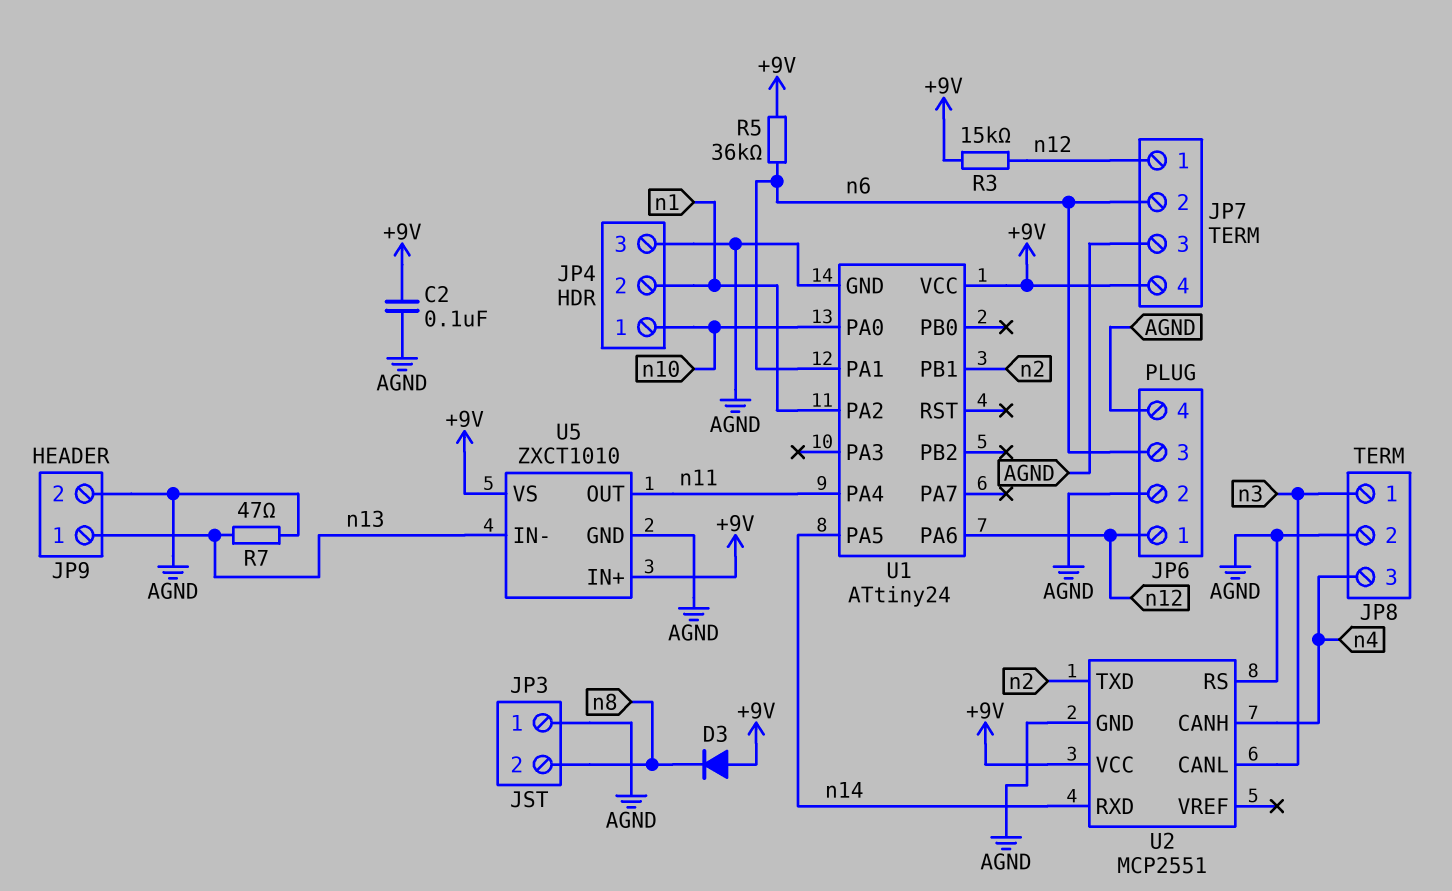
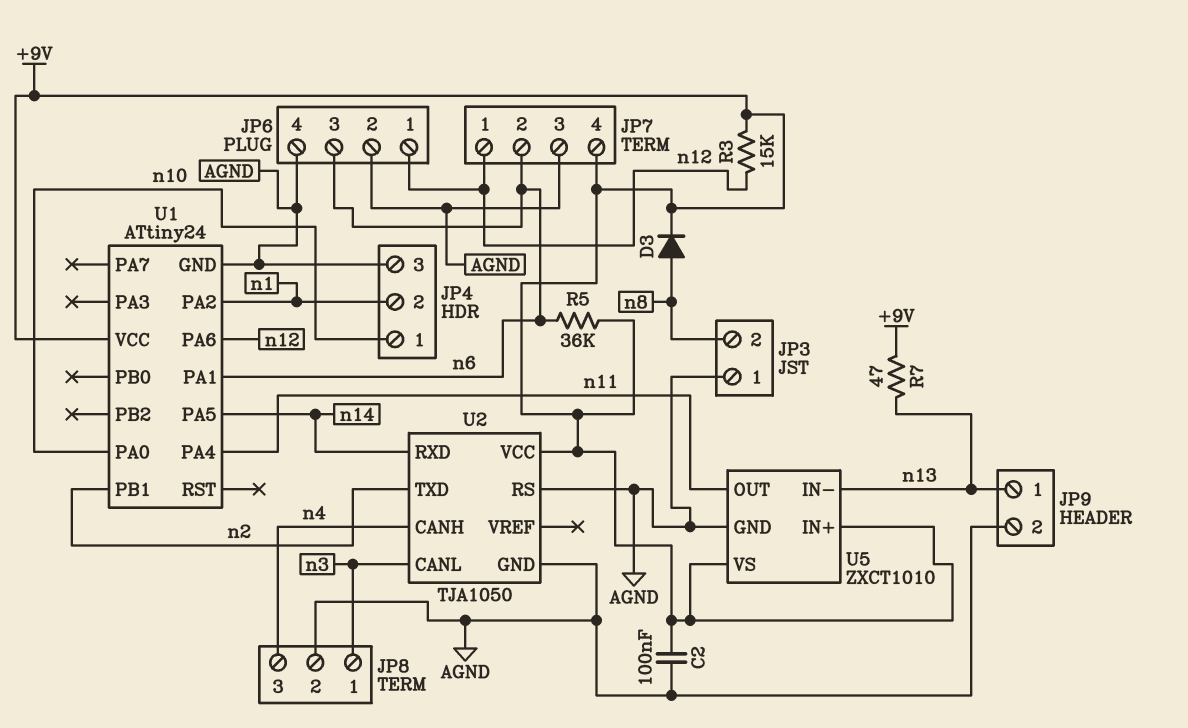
D3: diode (A +9V, K n8) -> diode (A n8, K +9V)
R7: 47 (AGND, n13) -> 47 (+9V, n13)
U2: MCP2551 -> TJA1050

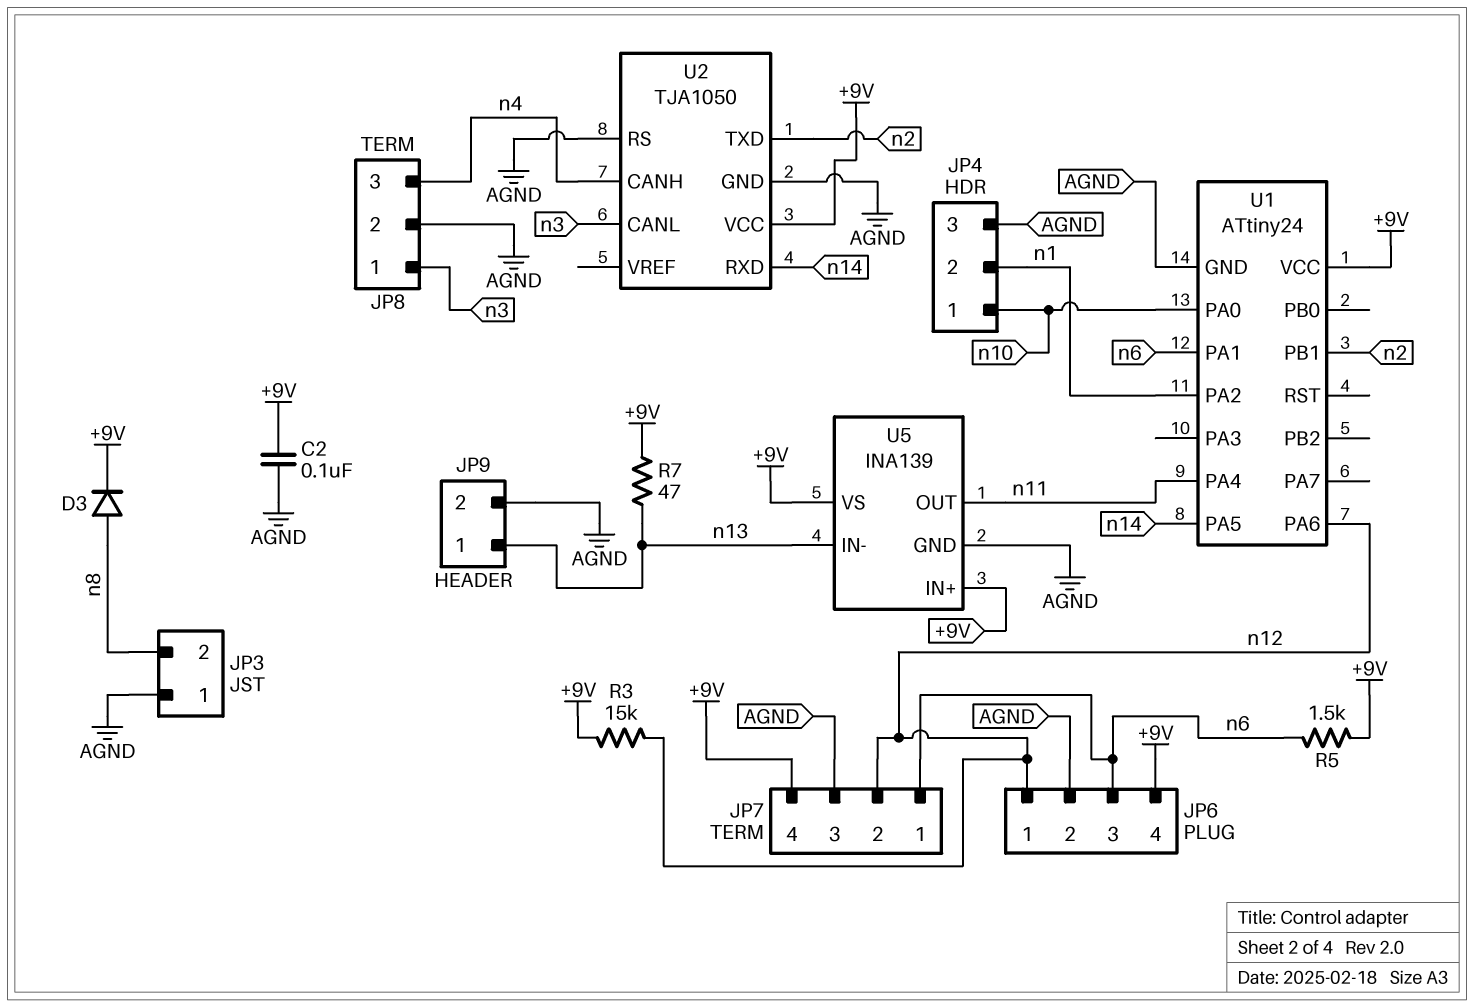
JP6 pin 4: AGND -> +9V
JP7 pin 1: n12 -> n6
JP7 pin 2: n6 -> n12
R5: 36k (+9V, n6) -> 1.5k (+9V, n6)
U5: ZXCT1010 -> INA139

